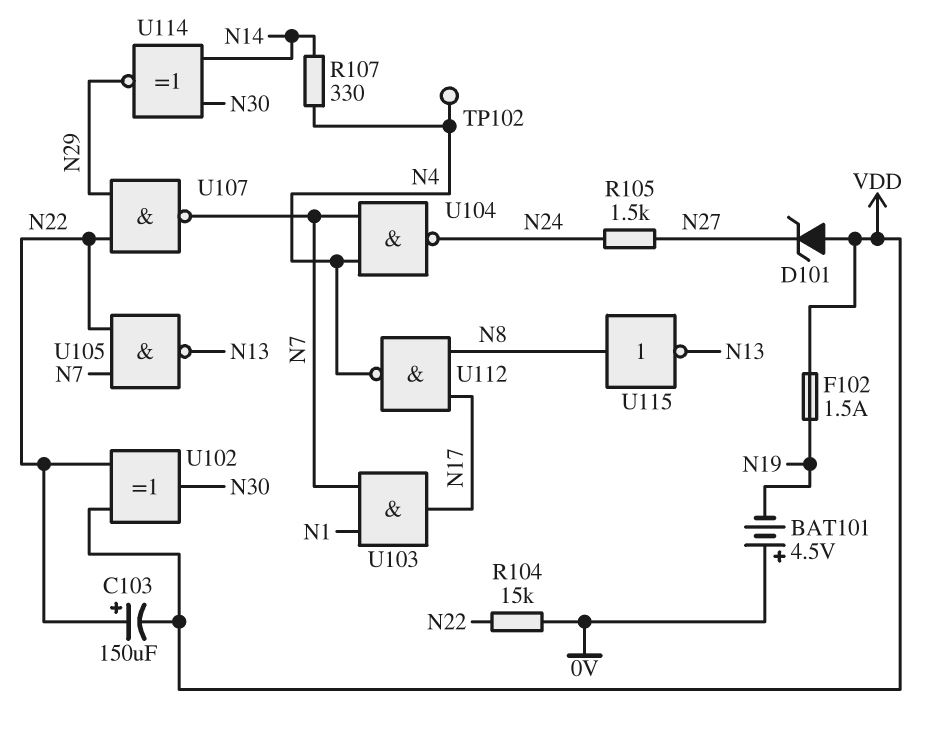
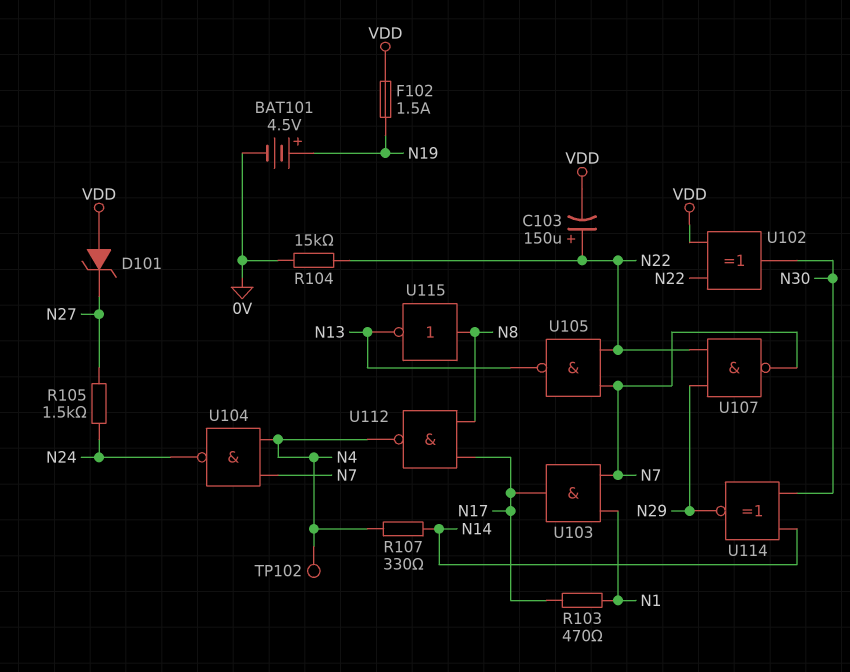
BAT101: 4.5V (plus 0V, minus N19) -> 4.5V (plus N19, minus 0V)
R103: none -> 470 (N1, N17)

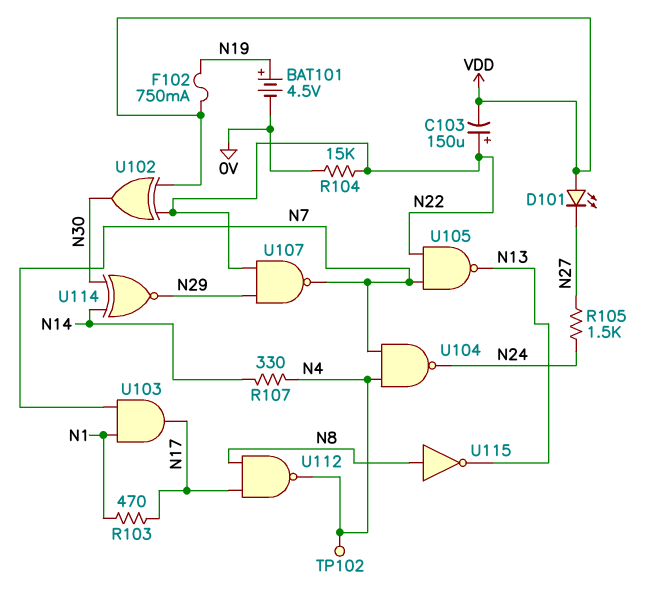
D101: zener (A VDD, K N27) -> LED (A VDD, K N27)
F102: 1.5A (N19, VDD) -> 750mA (N19, VDD)

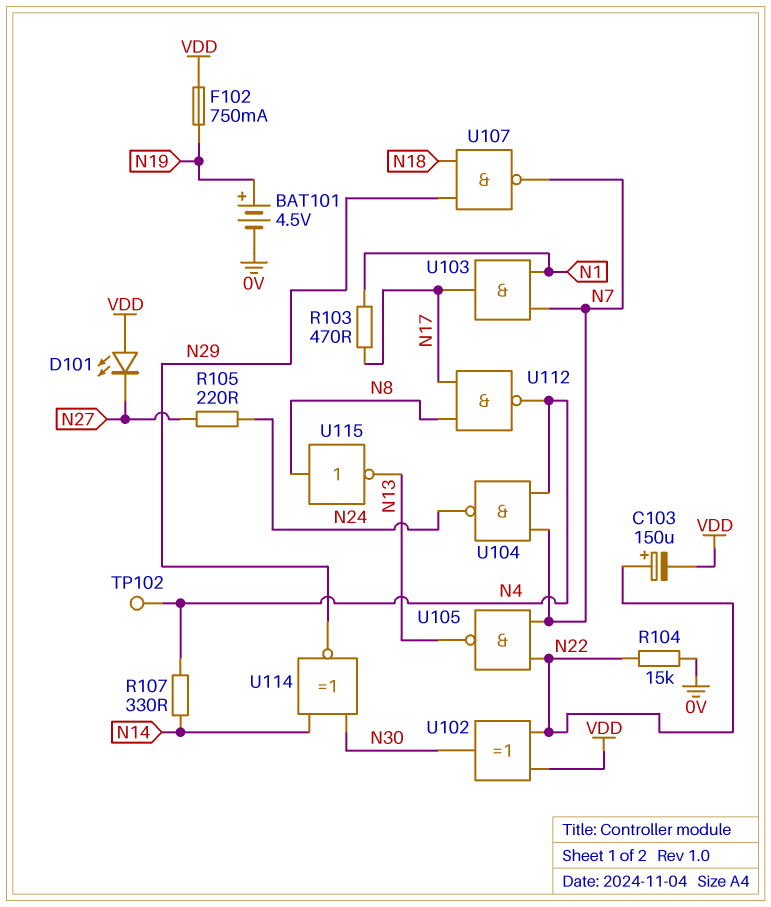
R105: 1.5k (N24, N27) -> 220 (N24, N27)
U107: NAND (in N22, in N29, out N7) -> NAND (in N18, in N29, out N7)

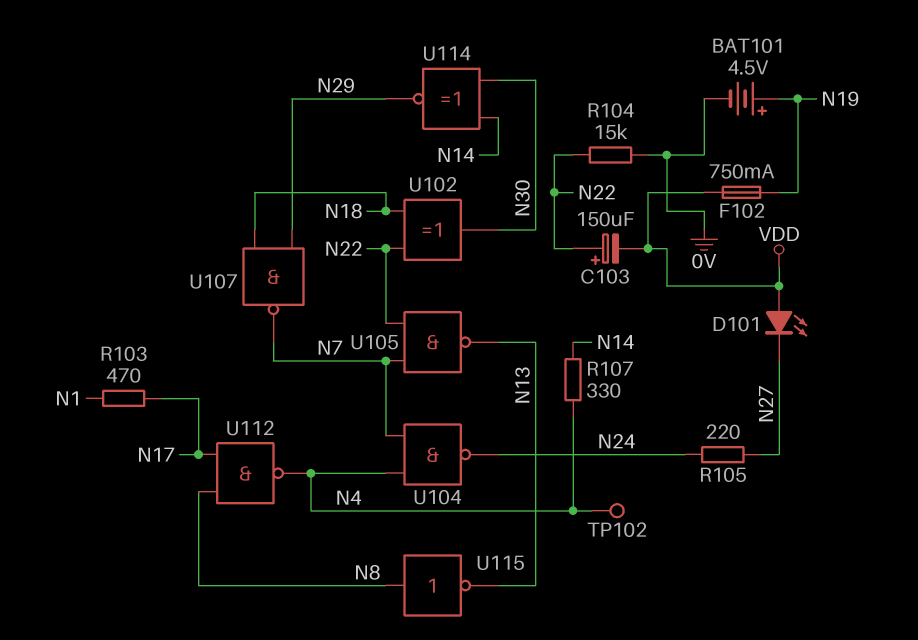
U102: XOR (in N22, in VDD, out N30) -> XOR (in N18, in N22, out N30)
U103: AND (in N1, in N7, out N17) -> none

